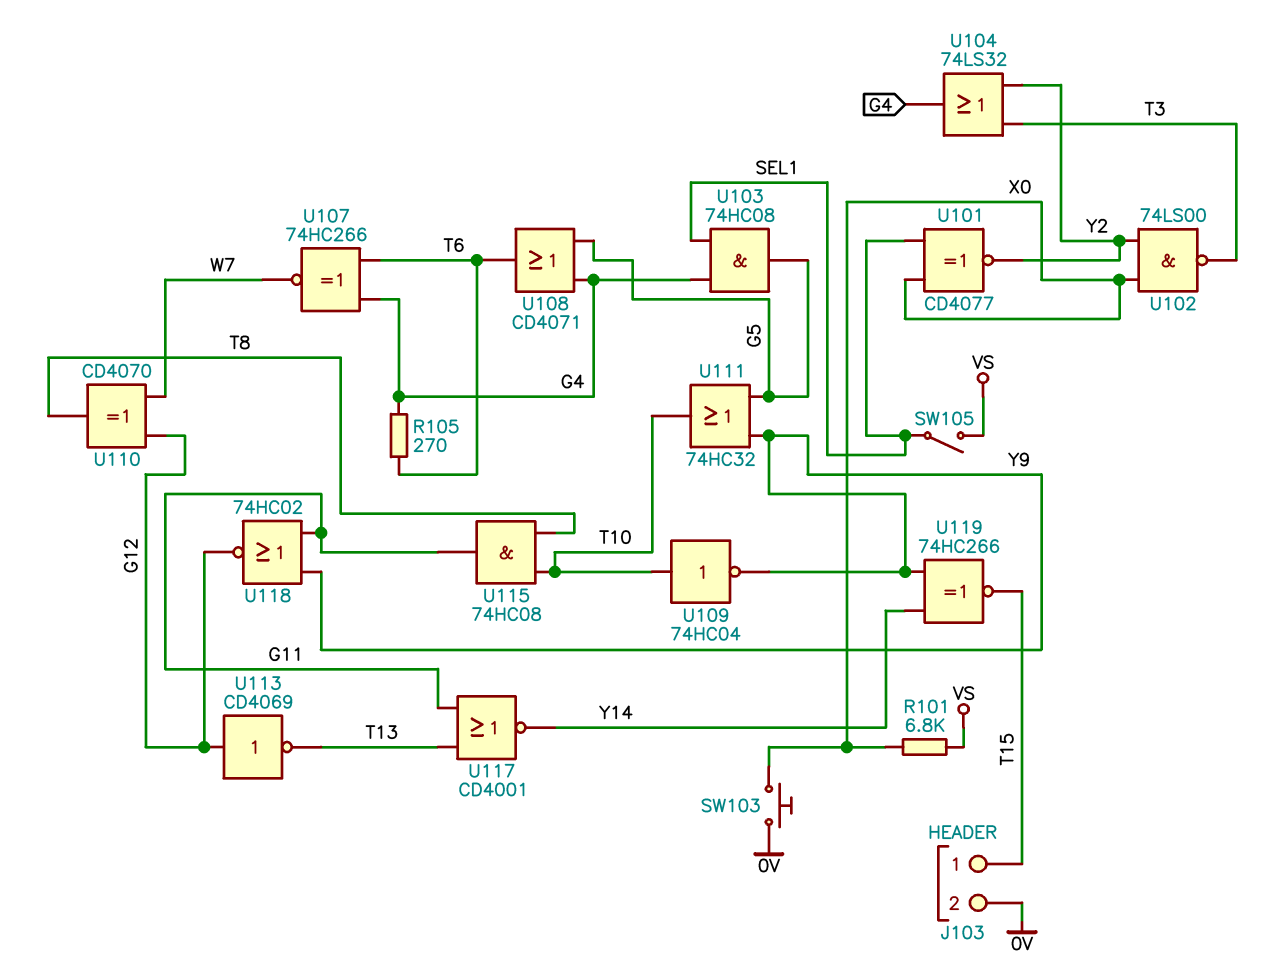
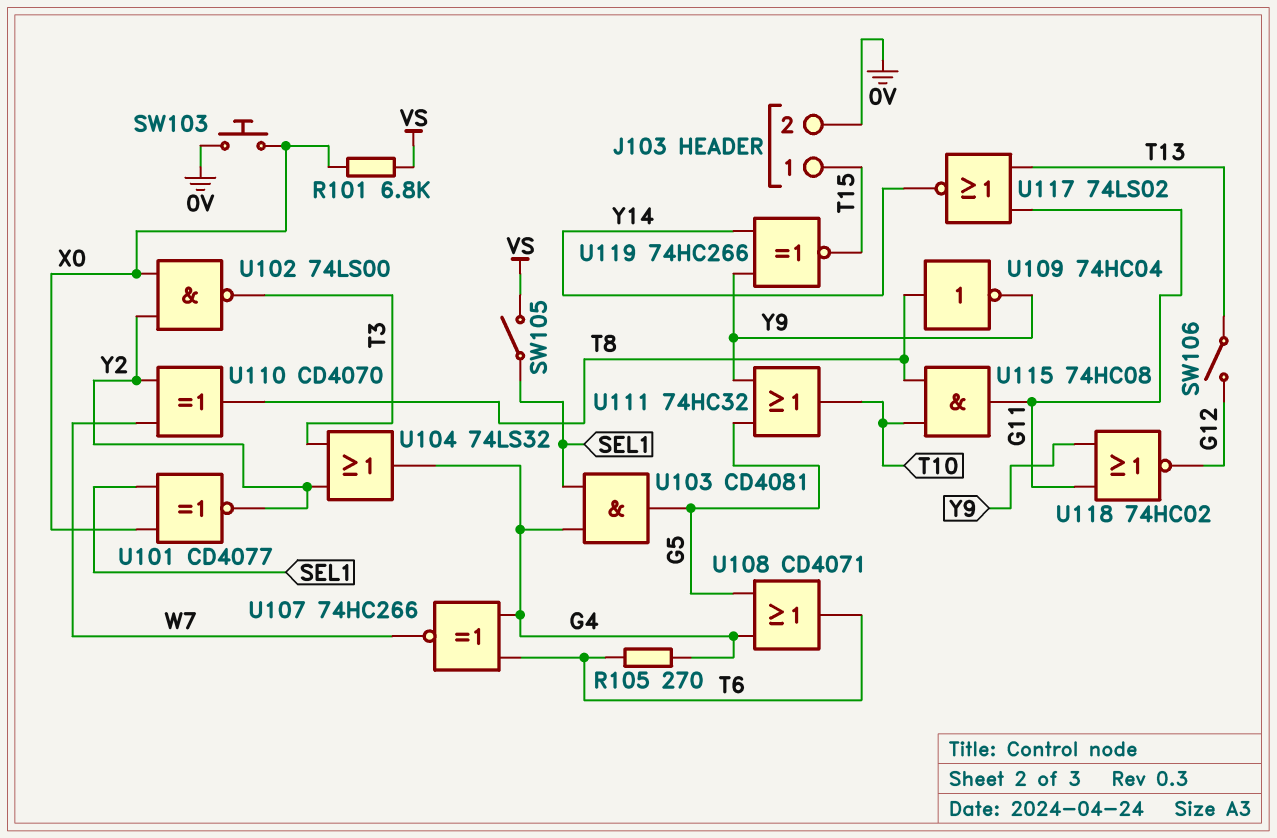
SW106: none -> switch (G12, T13)
U103: AND 74HC08 (in G4, in SEL1, out G5) -> AND CD4081 (in G4, in SEL1, out G5)
U109: NOT 74HC04 (in T10, out Y9) -> NOT 74HC04 (in T8, out Y9)
U110: XOR CD4070 (in G12, in W7, out T8) -> XOR CD4070 (in W7, in Y2, out T8)
U113: NOT CD4069 (in G12, out T13) -> none
U117: NOR CD4001 (in G11, in T13, out Y14) -> NOR 74LS02 (in G11, in T13, out Y14)

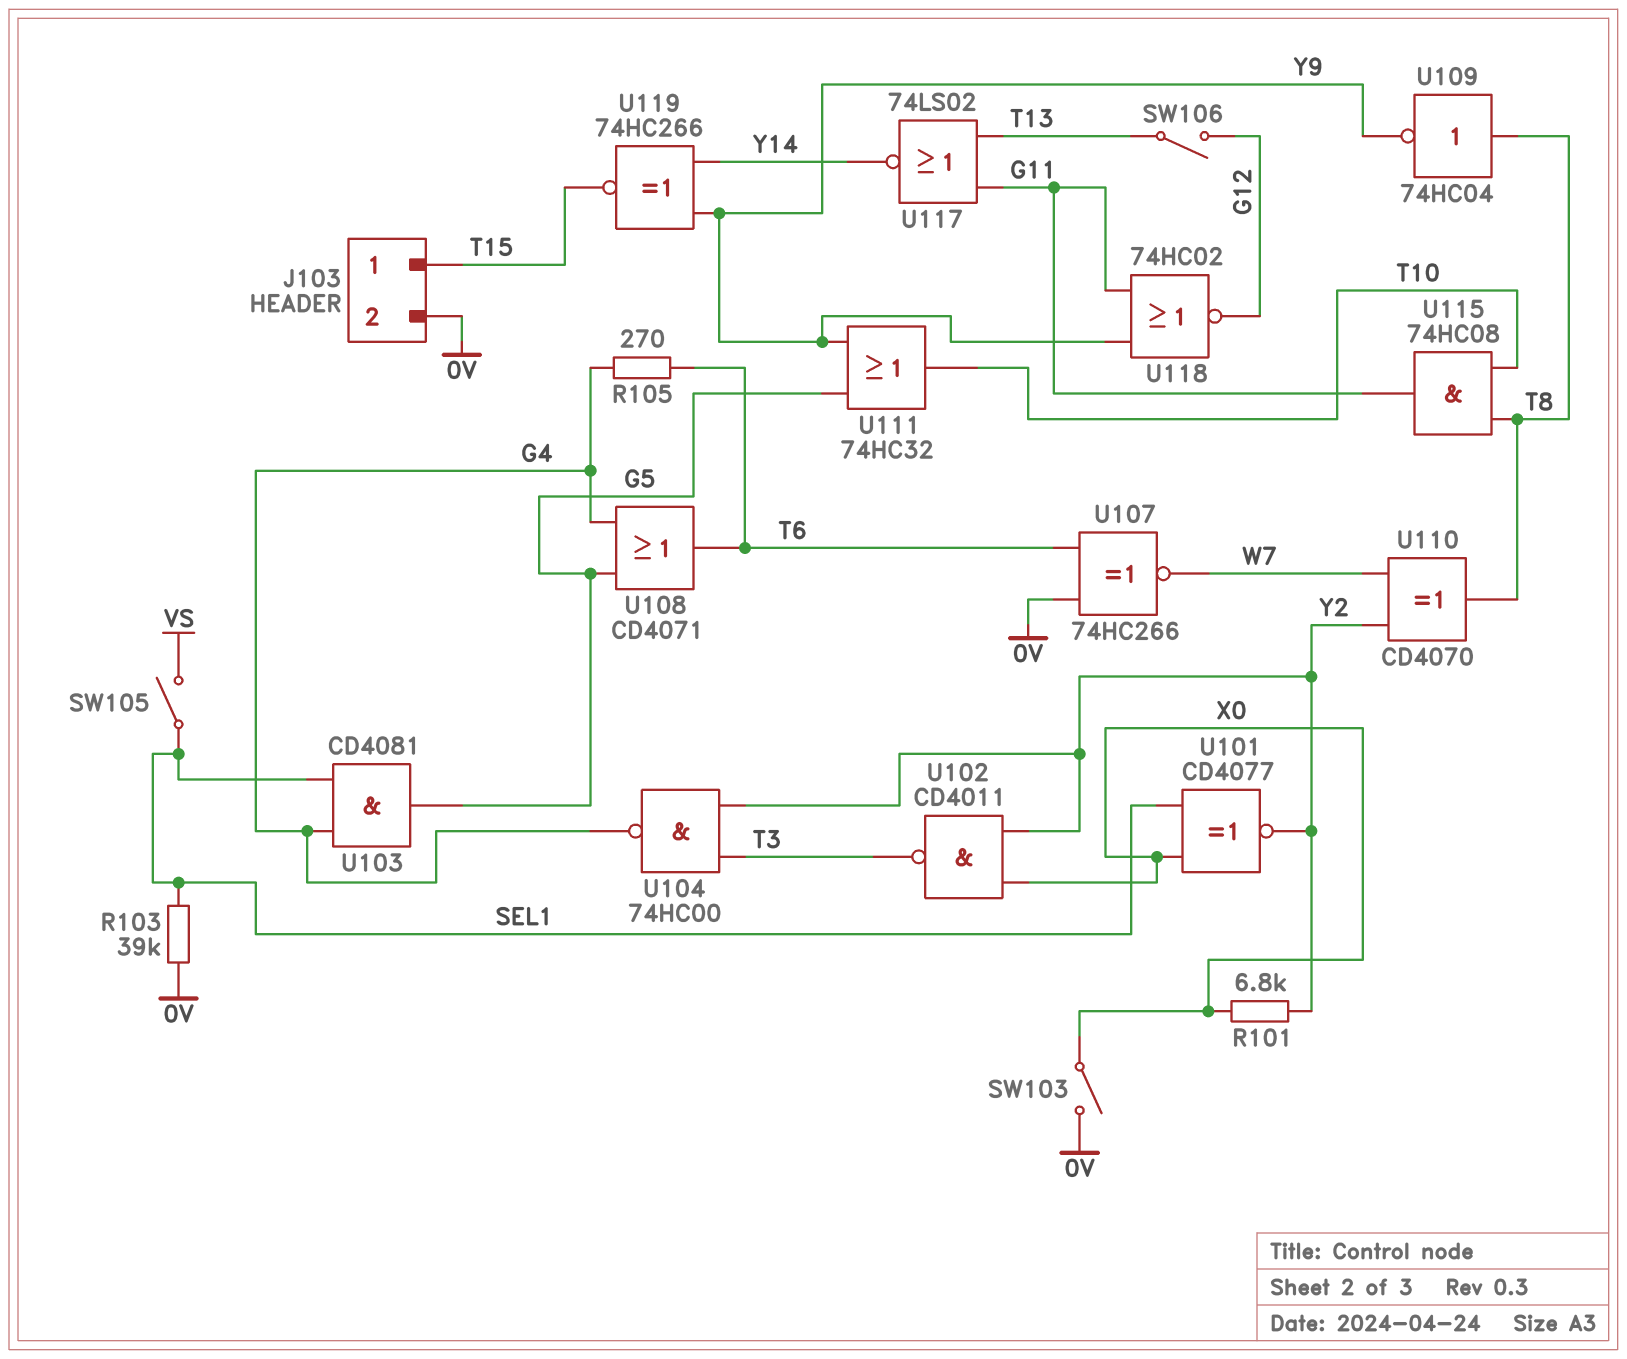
R101: 6.8k (VS, X0) -> 6.8k (X0, Y2)
R103: none -> 39k (0V, SEL1)
SW103: button (0V, X0) -> switch (0V, X0)
U102: NAND 74LS00 (in X0, in Y2, out T3) -> NAND CD4011 (in X0, in Y2, out T3)
U104: OR 74LS32 (in T3, in Y2, out G4) -> NAND 74HC00 (in T3, in Y2, out G4)
U107: XNOR 74HC266 (in G4, in T6, out W7) -> XNOR 74HC266 (in 0V, in T6, out W7)

